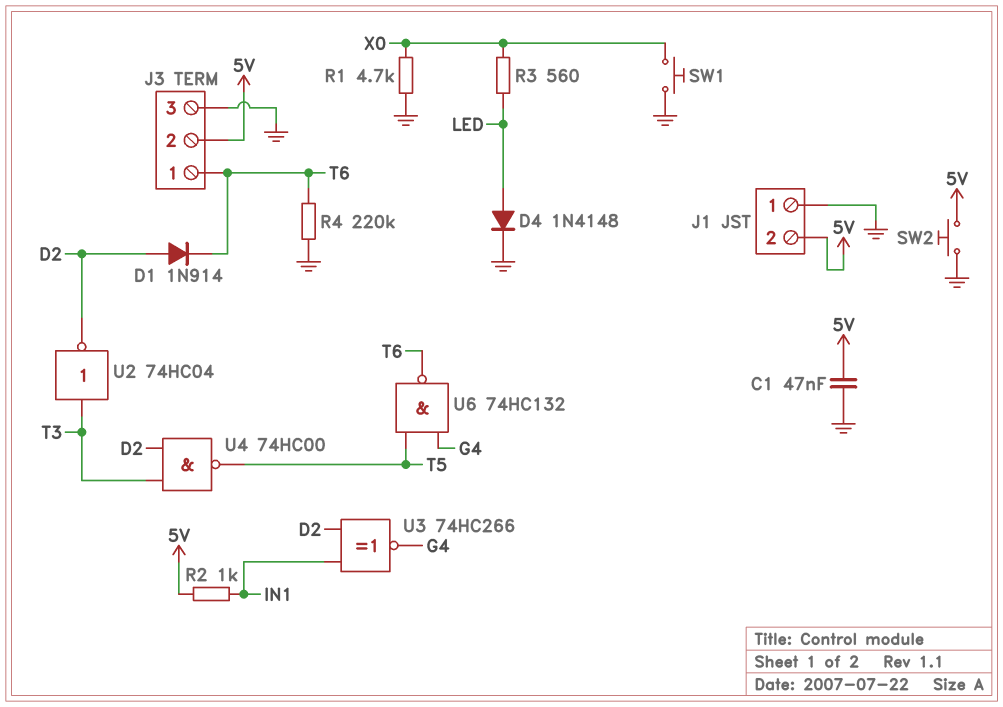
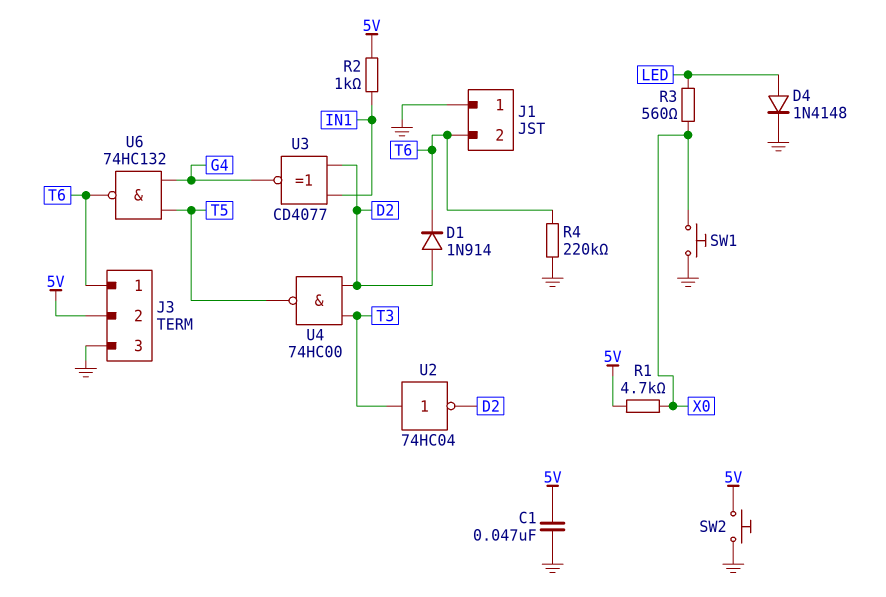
J1 pin 2: 5V -> T6
R1: 4.7k (GND, X0) -> 4.7k (5V, X0)
U3: XNOR 74HC266 (in D2, in IN1, out G4) -> XNOR CD4077 (in D2, in IN1, out G4)

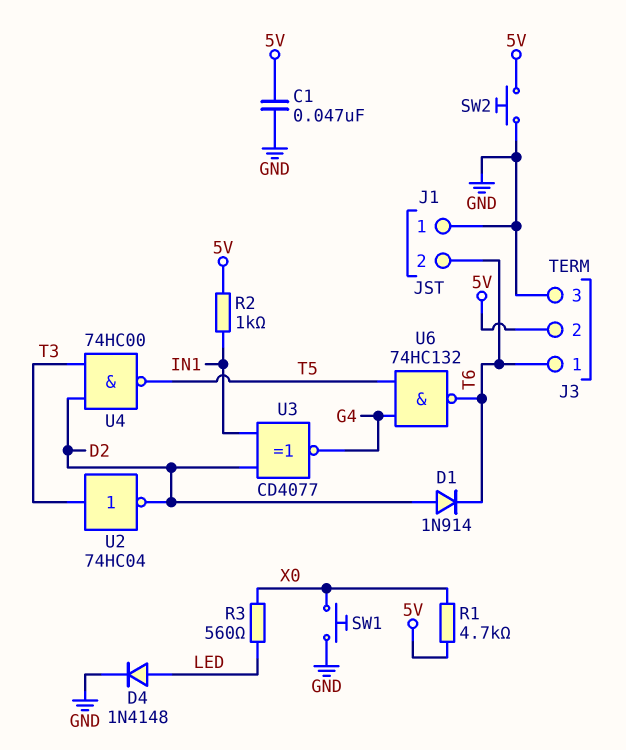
R4: 220k (GND, T6) -> none

